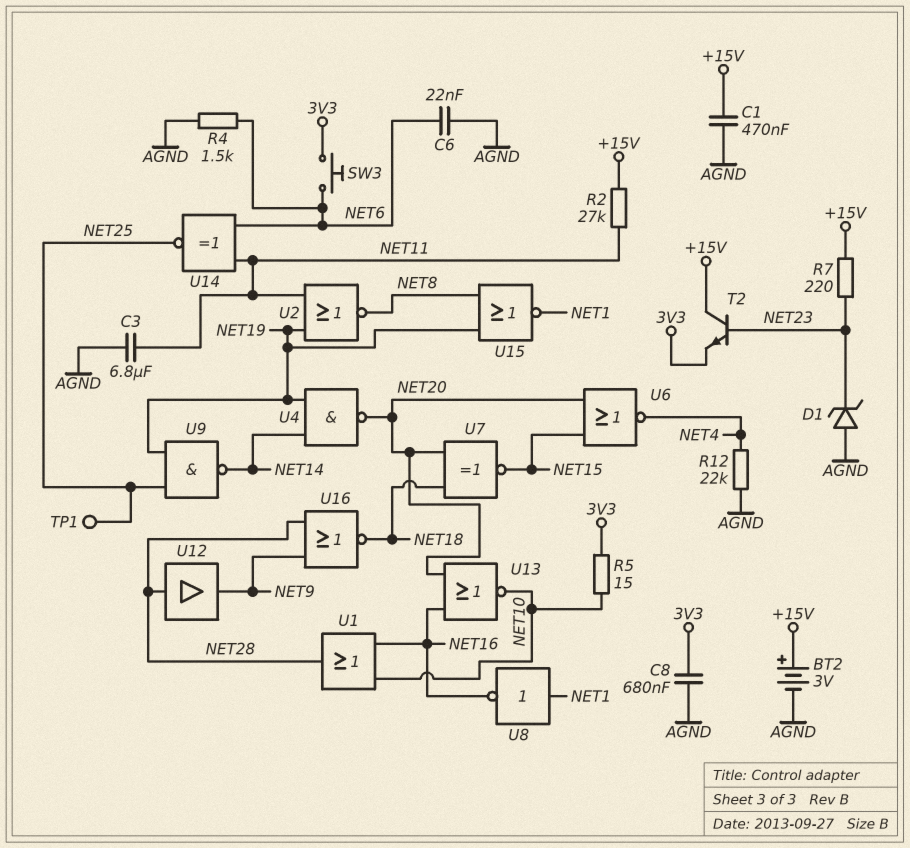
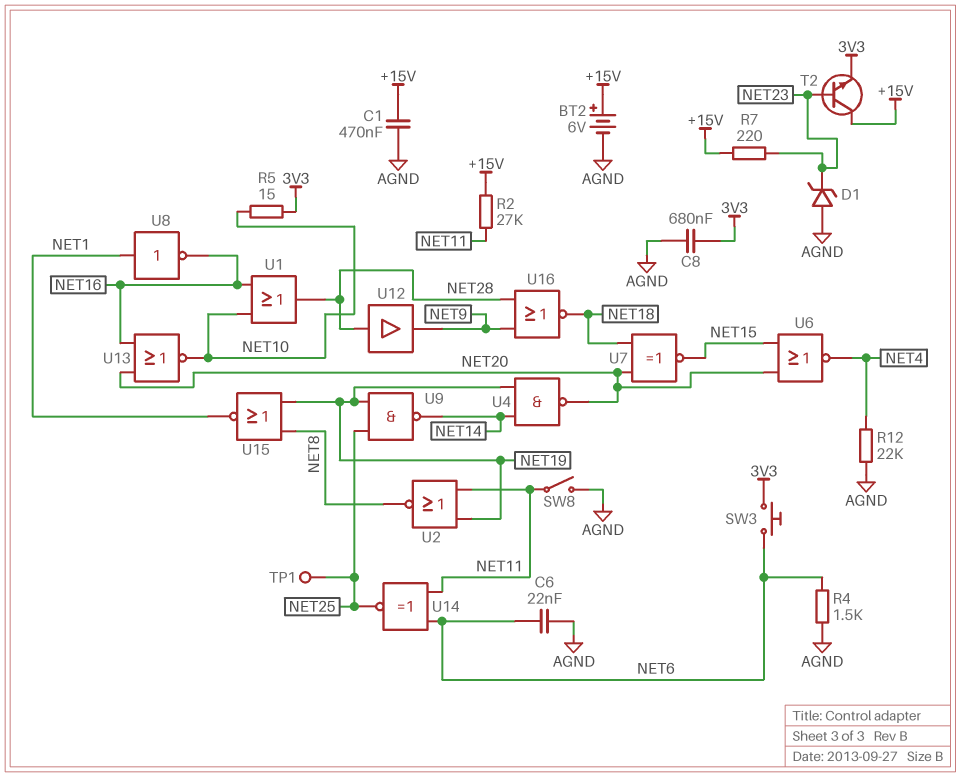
BT2: 3V (plus +15V, minus AGND) -> 6V (plus +15V, minus AGND)
C3: 6.8uF (AGND, NET11) -> none
SW8: none -> switch (AGND, NET11)

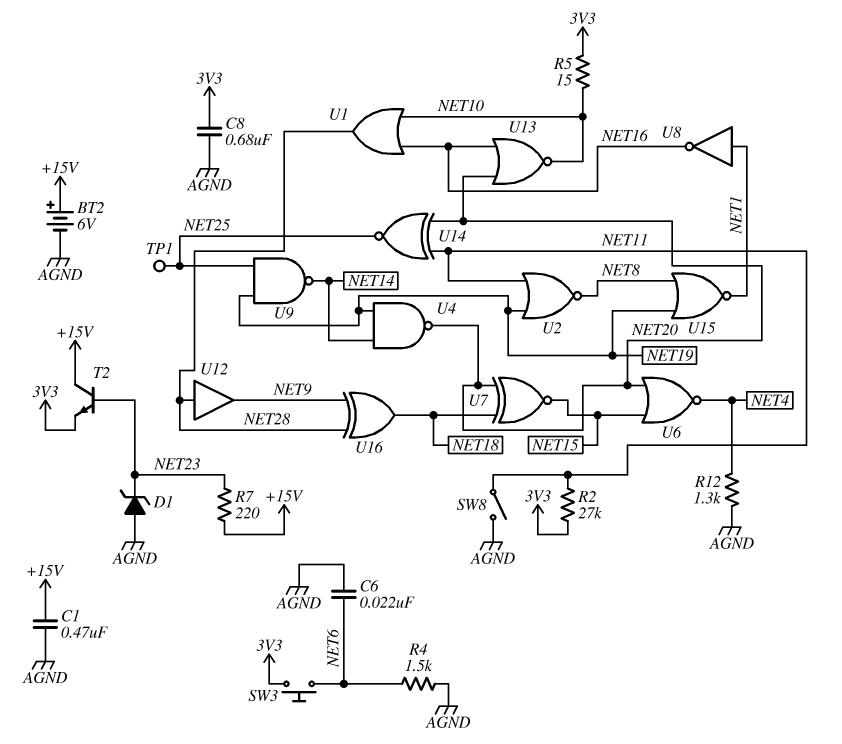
R2: 27k (+15V, NET11) -> 27k (3V3, NET11)
R12: 22k (AGND, NET4) -> 1.3k (AGND, NET4)
U14: XNOR (in NET6, in NET11, out NET25) -> XNOR (in NET11, in NET20, out NET25)
U16: NOR (in NET9, in NET28, out NET18) -> XOR (in NET9, in NET28, out NET18)

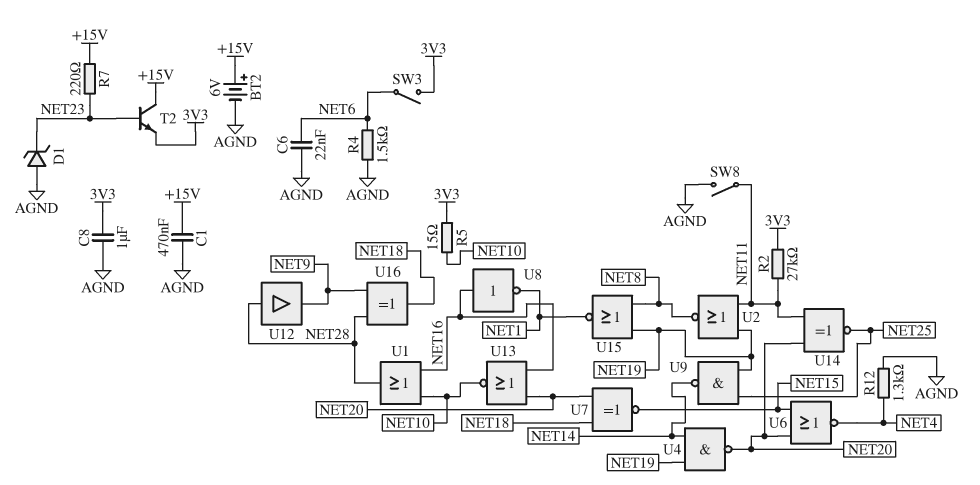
C8: 680nF (3V3, AGND) -> 1uF (3V3, AGND)
SW3: button (3V3, NET6) -> switch (3V3, NET6)
TP1: test point (NET25) -> none
U8: NOT (in NET1, out NET16) -> NOT (in NET16, out NET1)

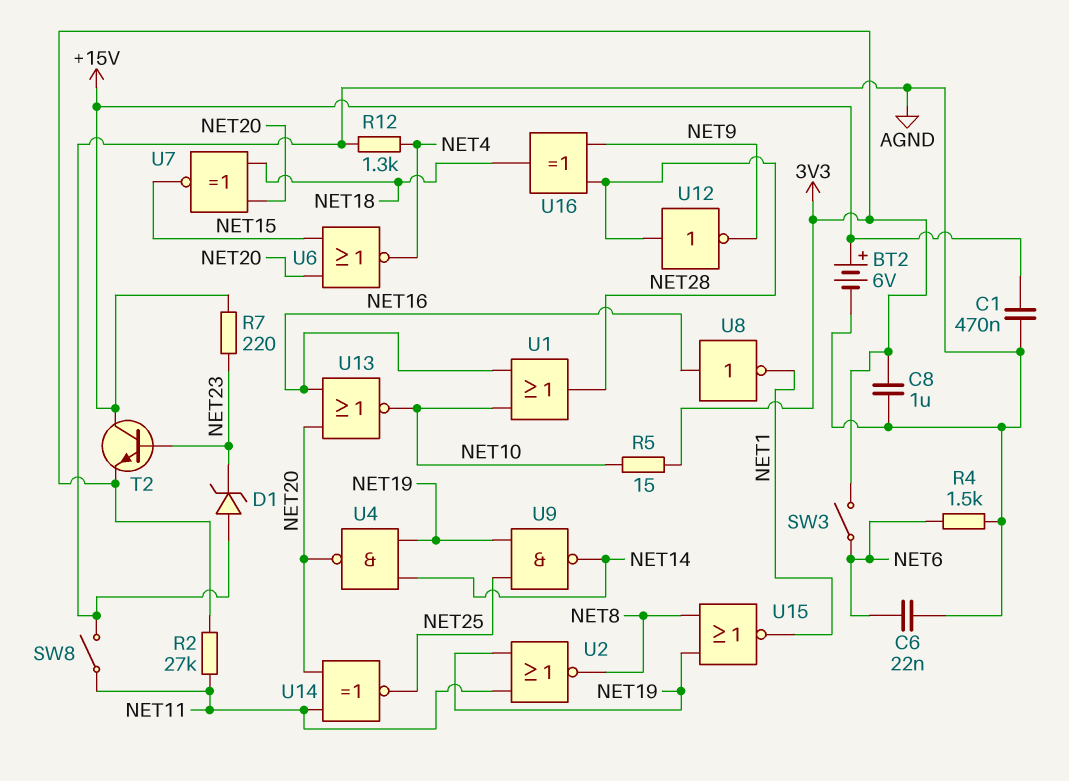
U12: buffer (in NET28, out NET9) -> NOT (in NET28, out NET9)

